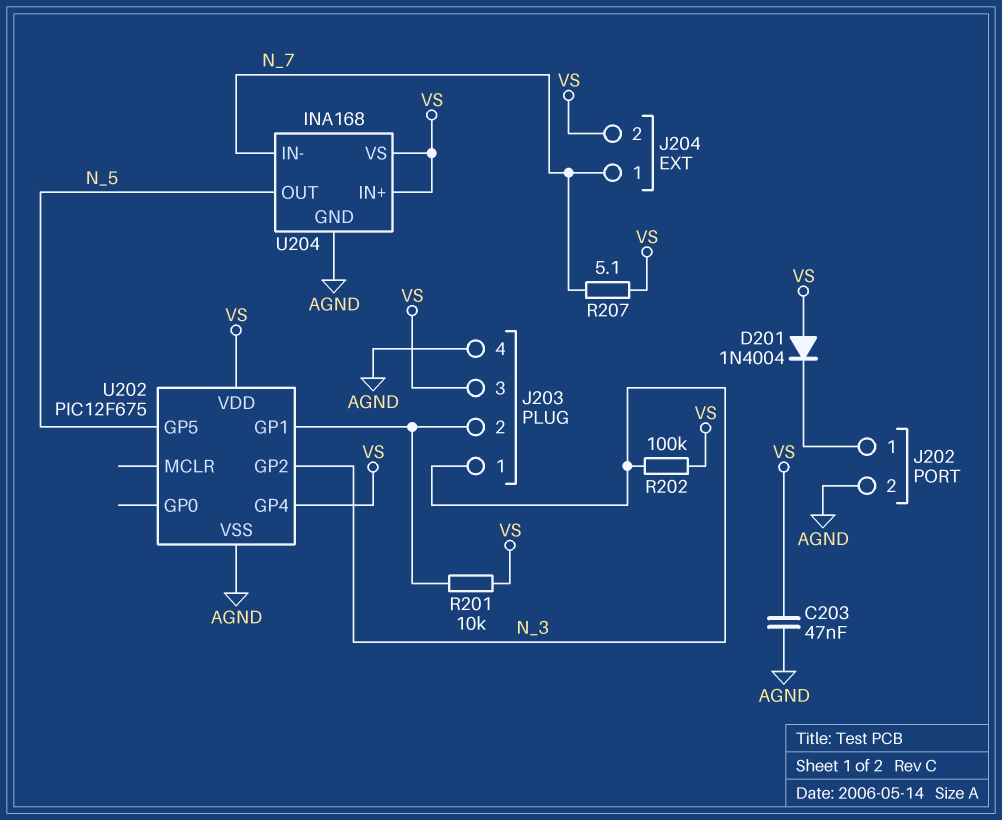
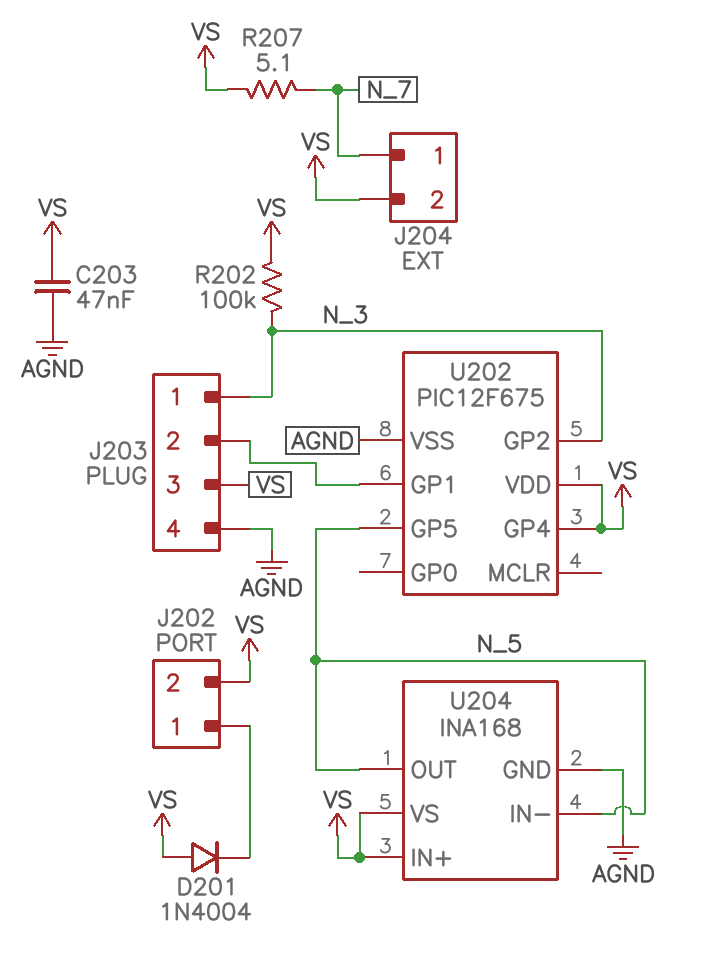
J202 pin 2: AGND -> VS
R201: 10k (J203/2, VS) -> none
U204 pin IN-: N_7 -> N_5

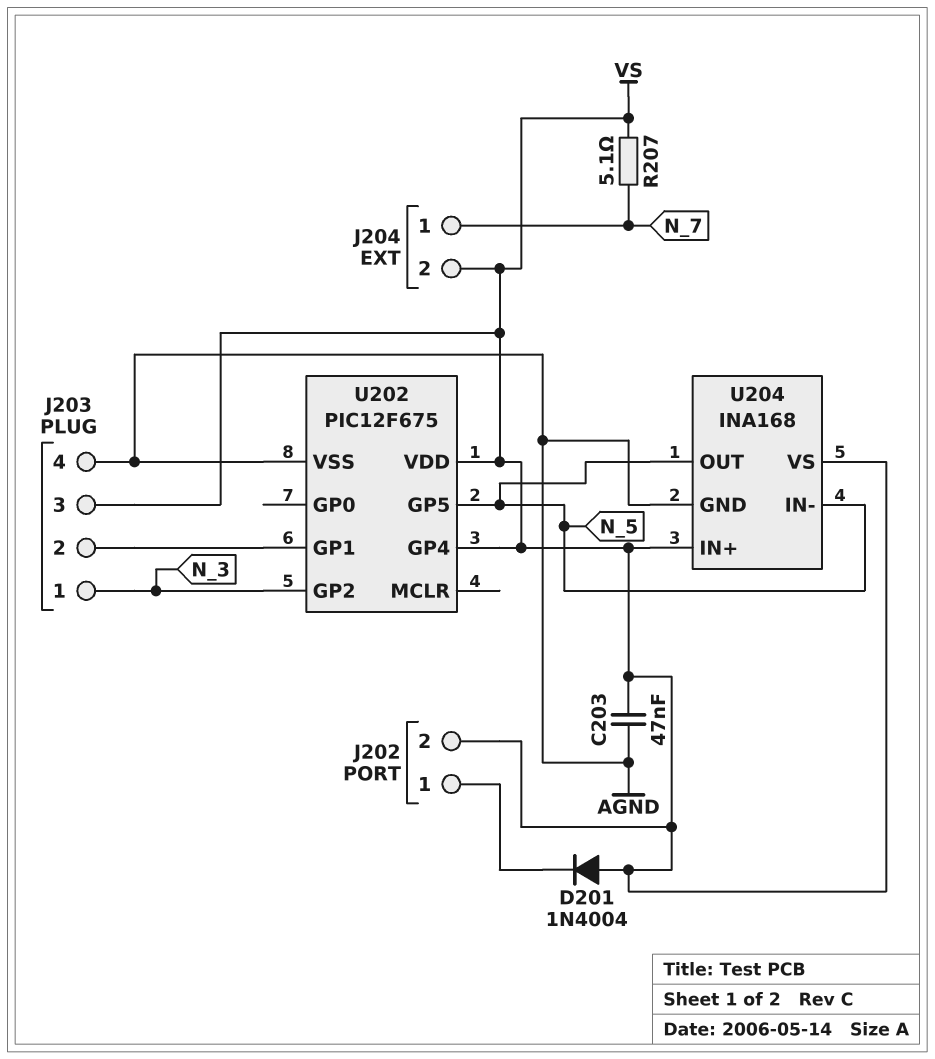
R202: 100k (N_3, VS) -> none

